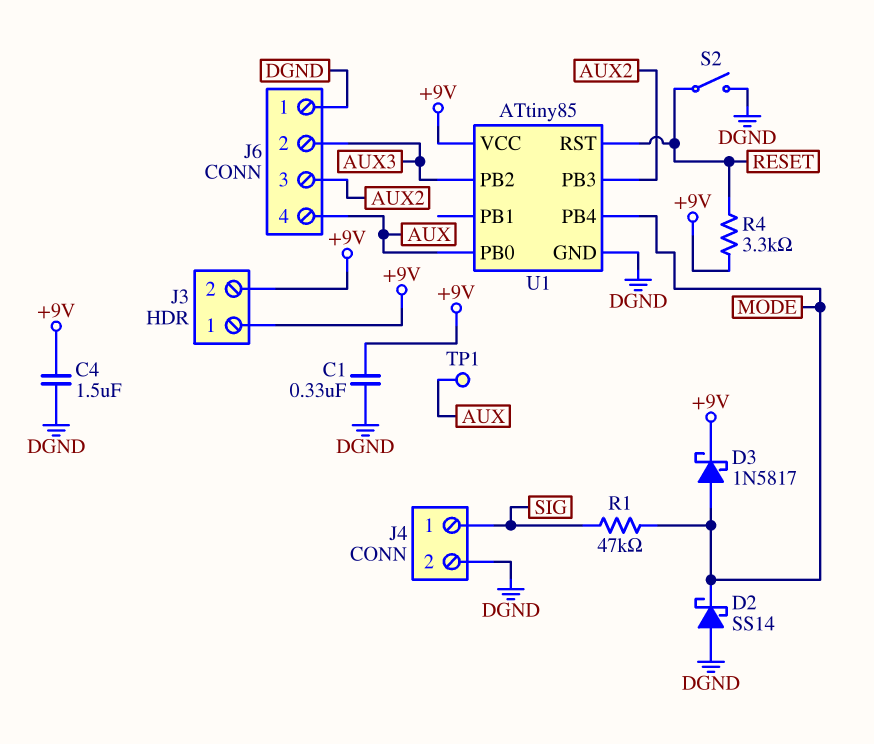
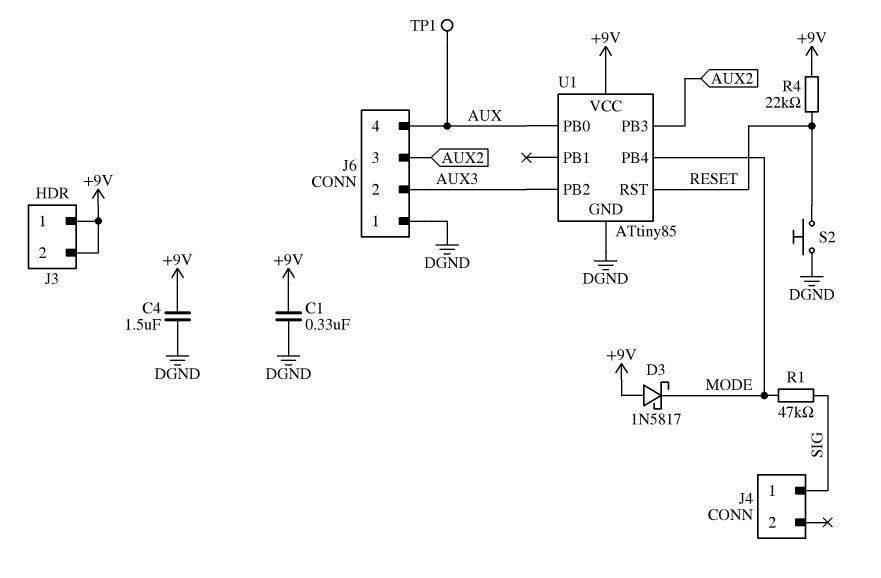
D2: schottky SS14 (A DGND, K MODE) -> none
D3: schottky 1N5817 (A MODE, K +9V) -> schottky 1N5817 (A +9V, K MODE)
J4 pin 2: DGND -> none
R4: 3.3k (+9V, RESET) -> 22k (+9V, RESET)
S2: switch (DGND, RESET) -> button (DGND, RESET)

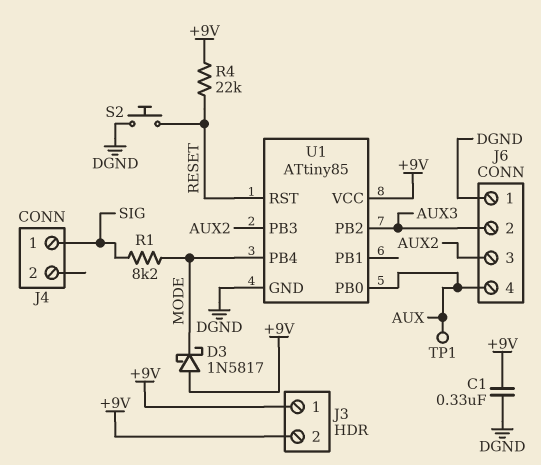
C4: 1.5uF (+9V, DGND) -> none
R1: 47k (MODE, SIG) -> 8.2k (MODE, SIG)

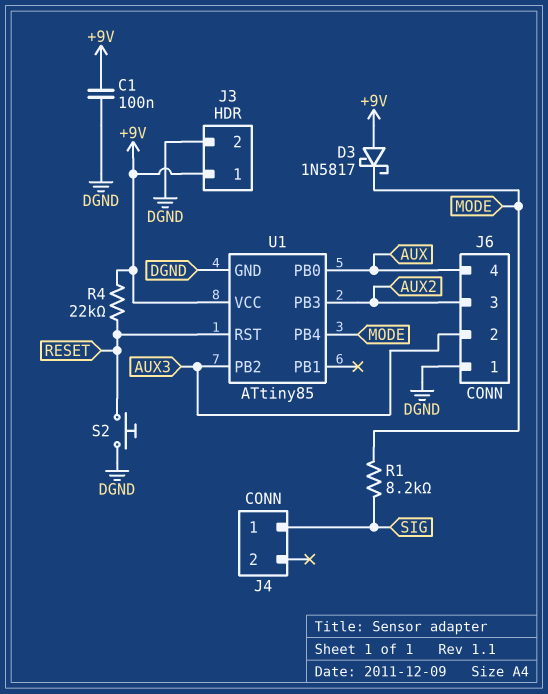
C1: 330nF (+9V, DGND) -> 100nF (+9V, DGND)
J3 pin 2: +9V -> DGND
TP1: test point (AUX) -> none

